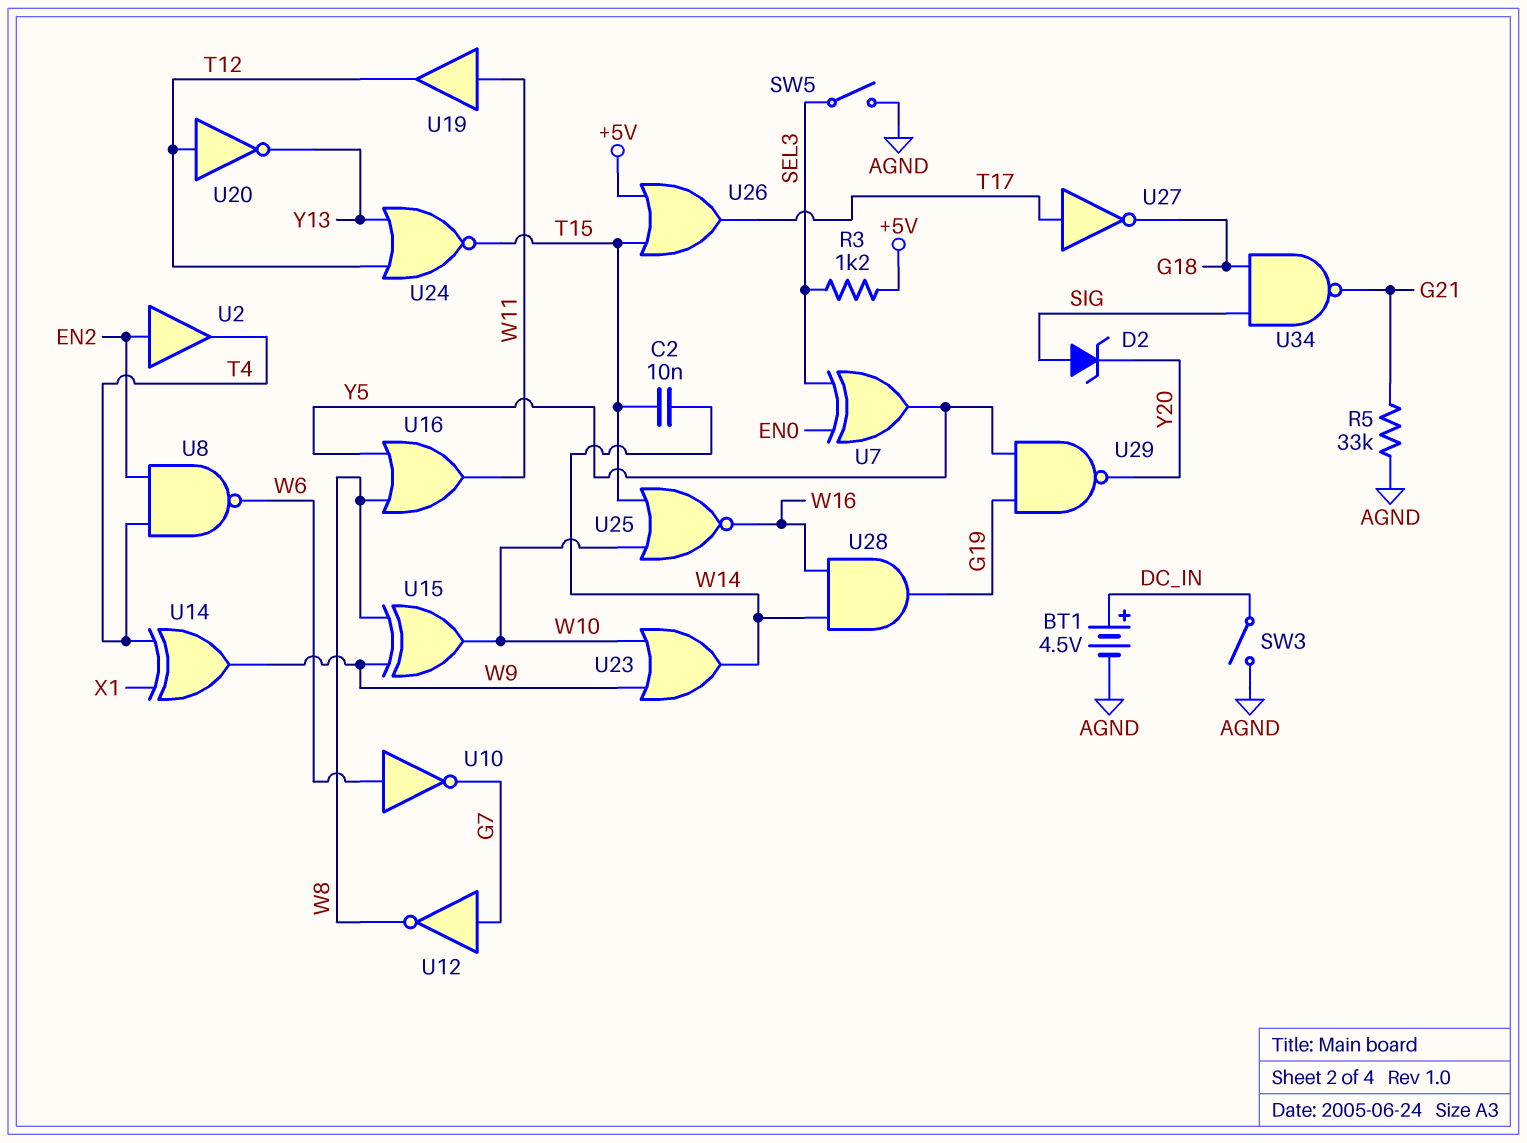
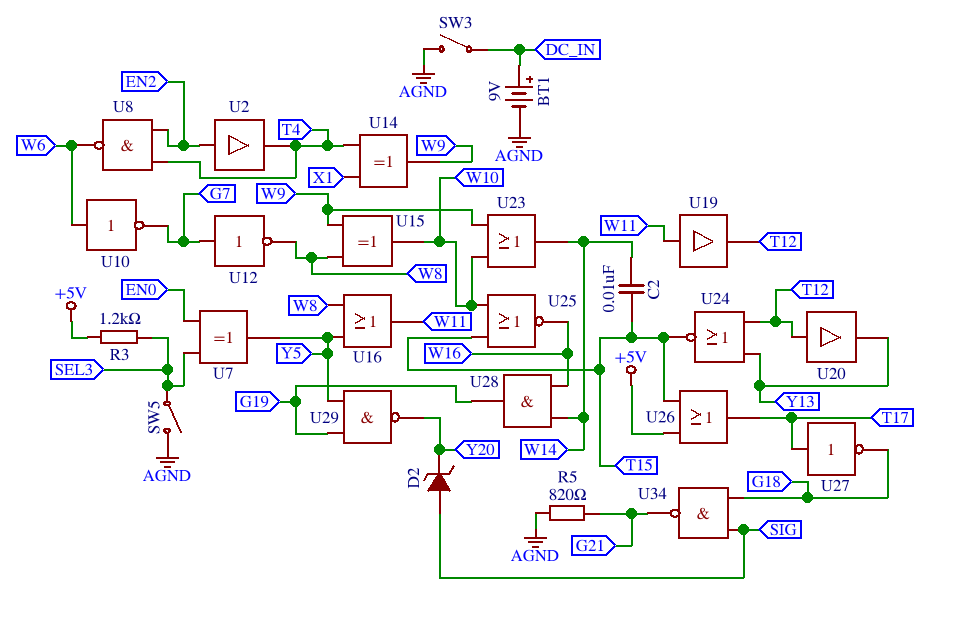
BT1: 4.5V (plus DC_IN, minus AGND) -> 9V (plus DC_IN, minus AGND)
R5: 33k (AGND, G21) -> 820 (AGND, G21)
U20: NOT (in T12, out Y13) -> buffer (in T12, out Y13)

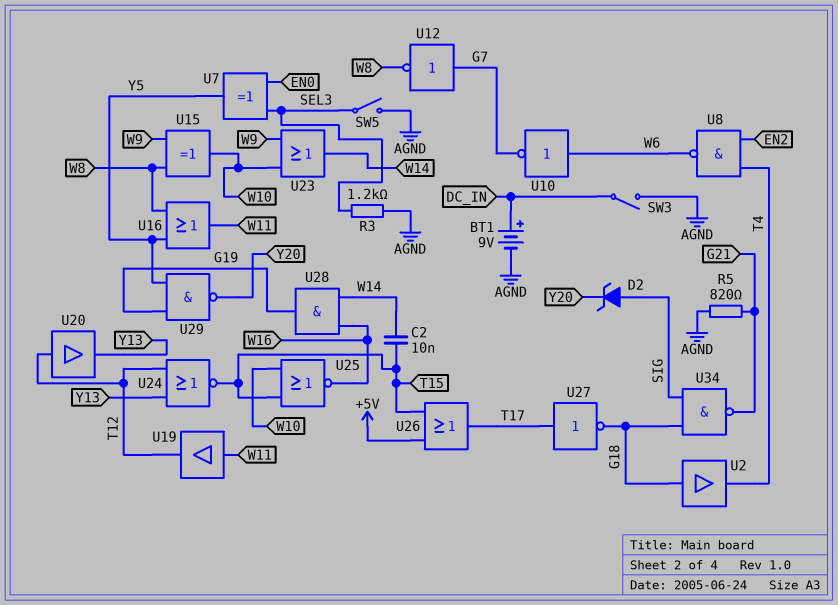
R3: 1.2k (+5V, SEL3) -> 1.2k (AGND, SEL3)
U2: buffer (in EN2, out T4) -> buffer (in G18, out T4)
U14: XOR (in T4, in X1, out W9) -> none

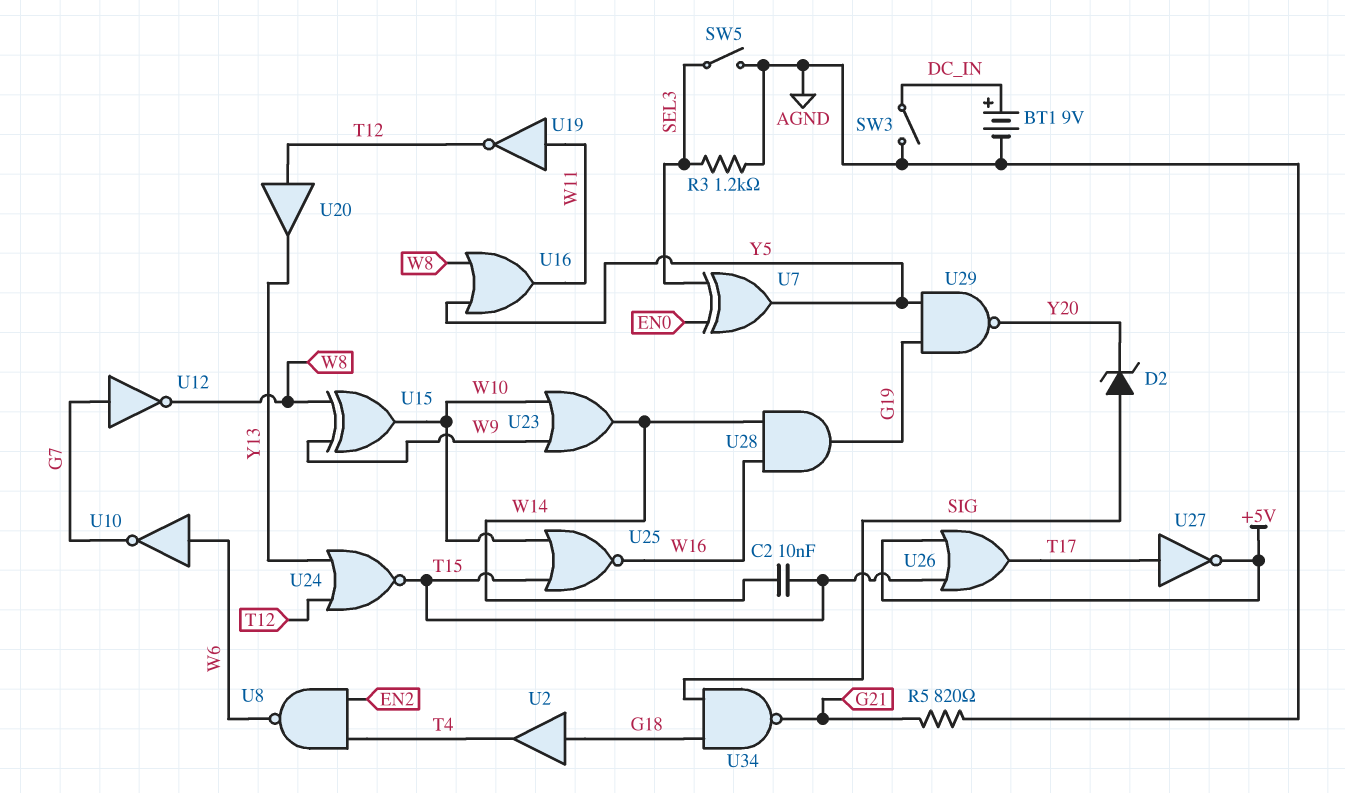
U19: buffer (in W11, out T12) -> NOT (in W11, out T12)
U27: NOT (in T17, out G18) -> NOT (in T17, out +5V)

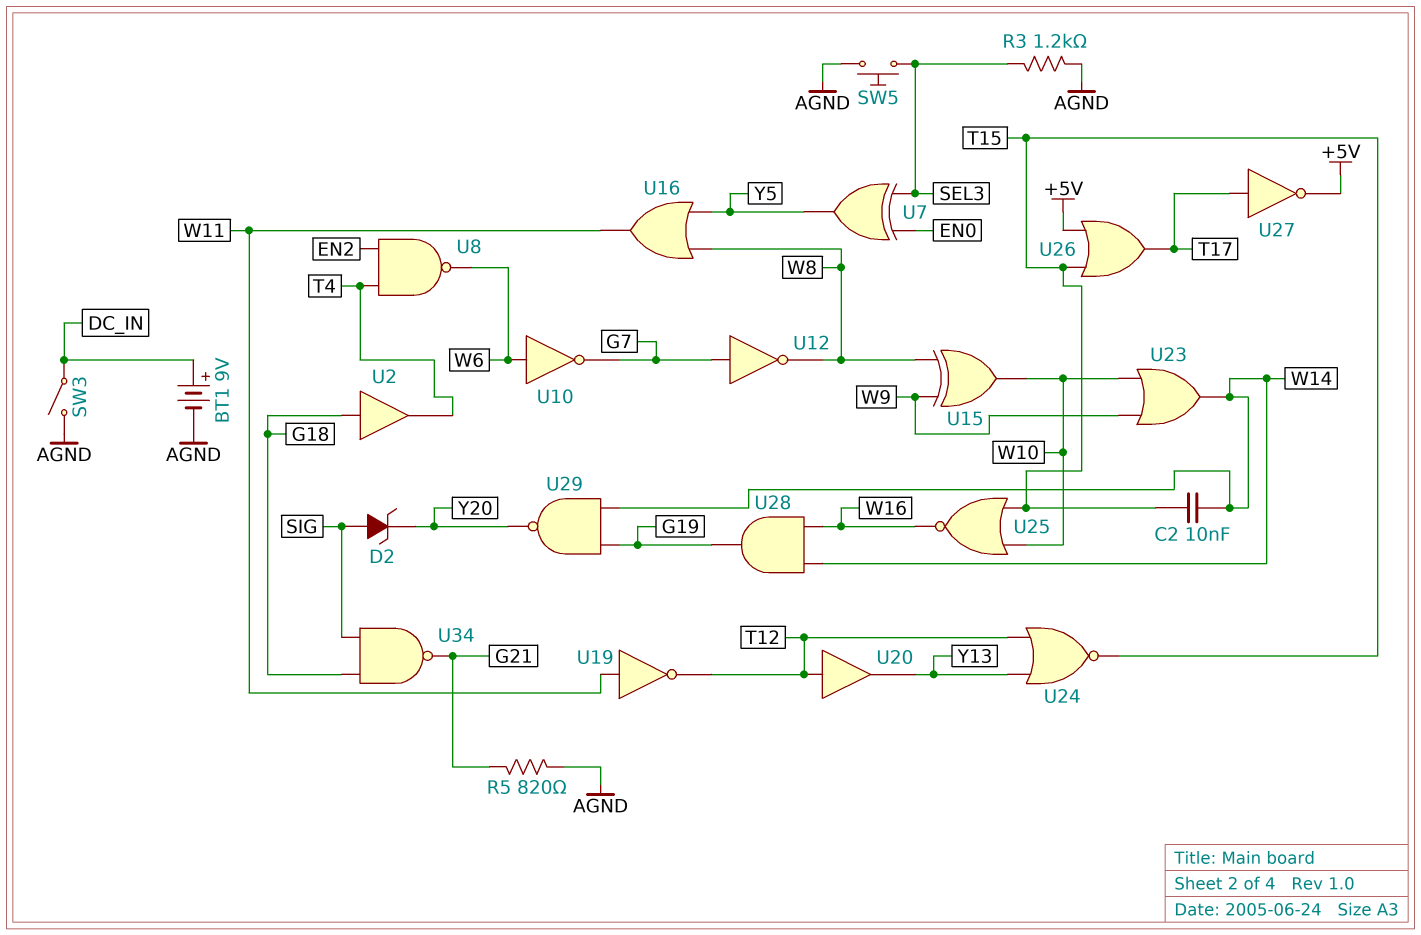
SW5: switch (AGND, SEL3) -> button (AGND, SEL3)
U29: NAND (in G19, in Y5, out Y20) -> NAND (in G19, in W14, out Y20)

